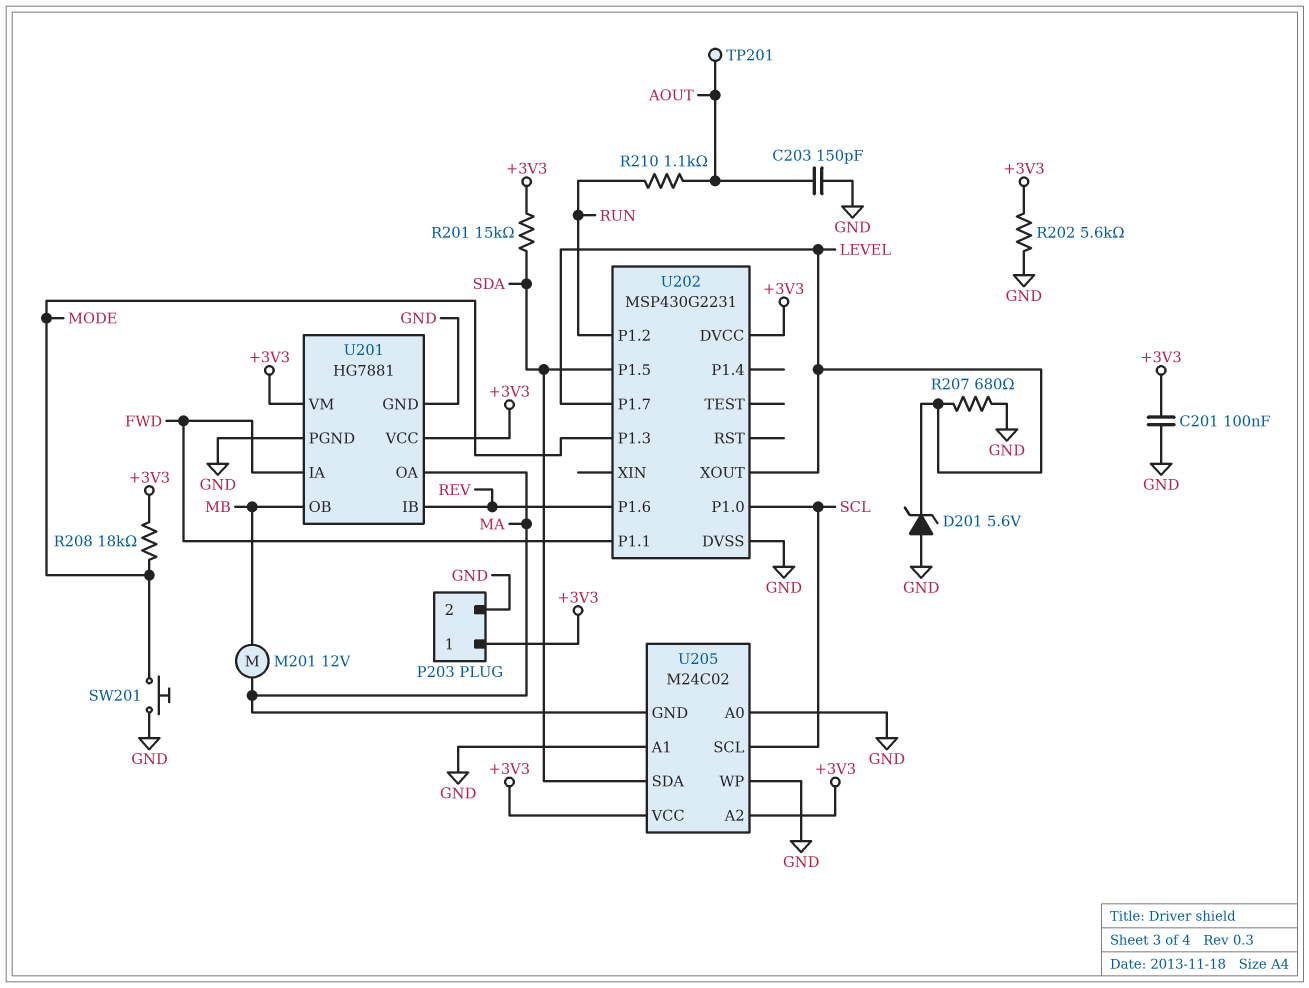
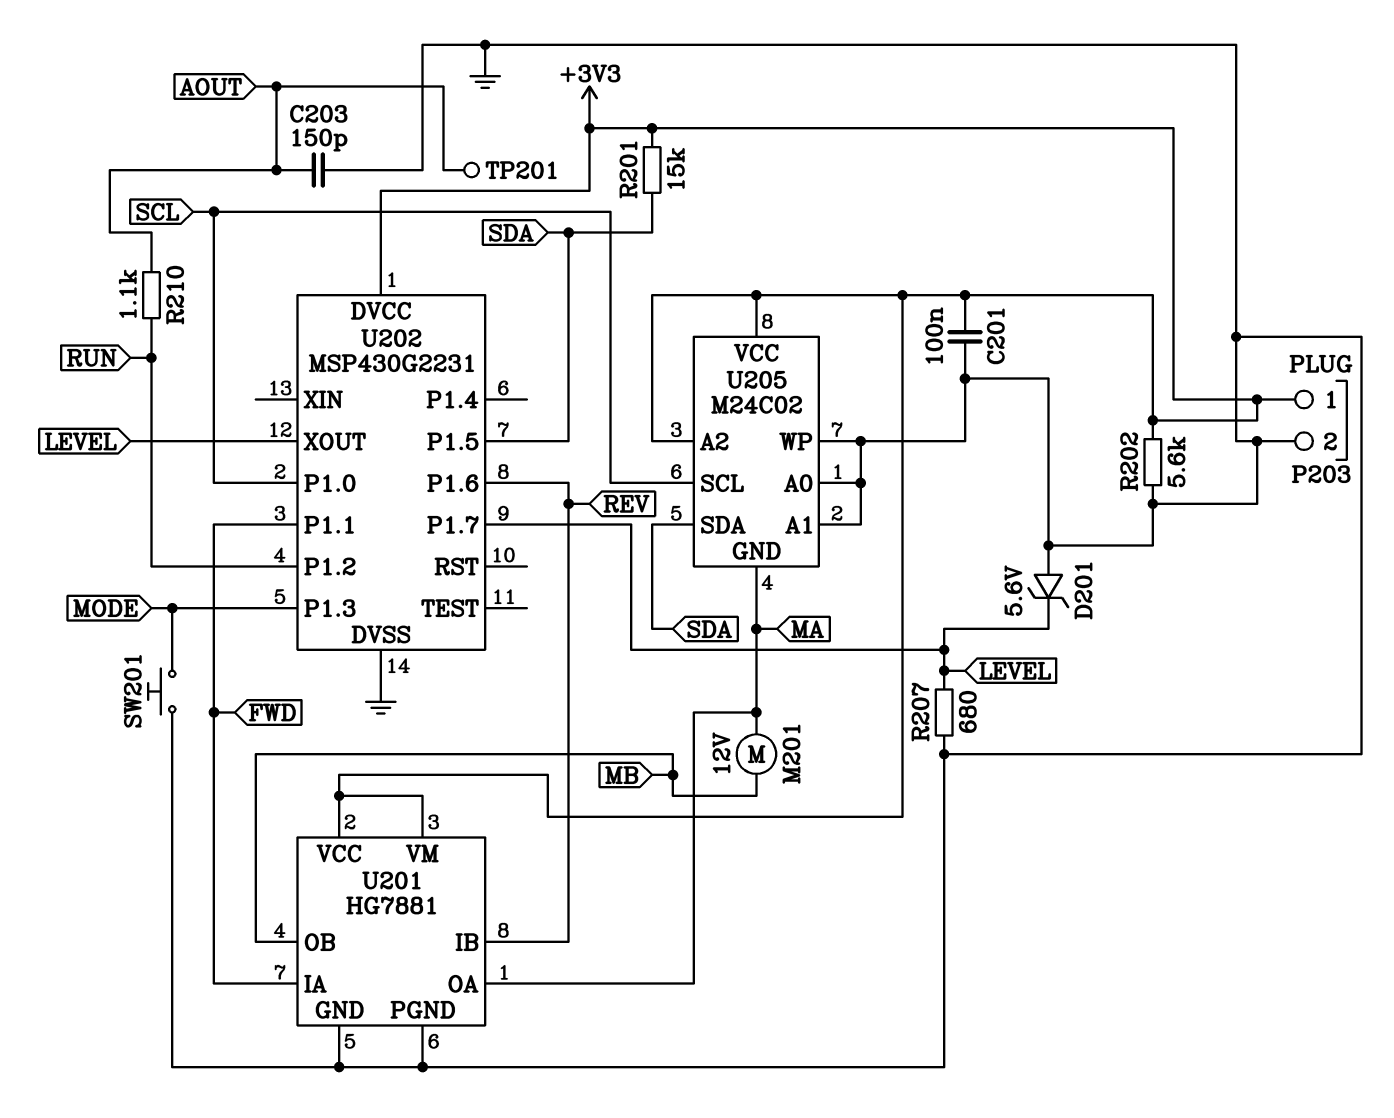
R208: 18k (+3V3, MODE) -> none

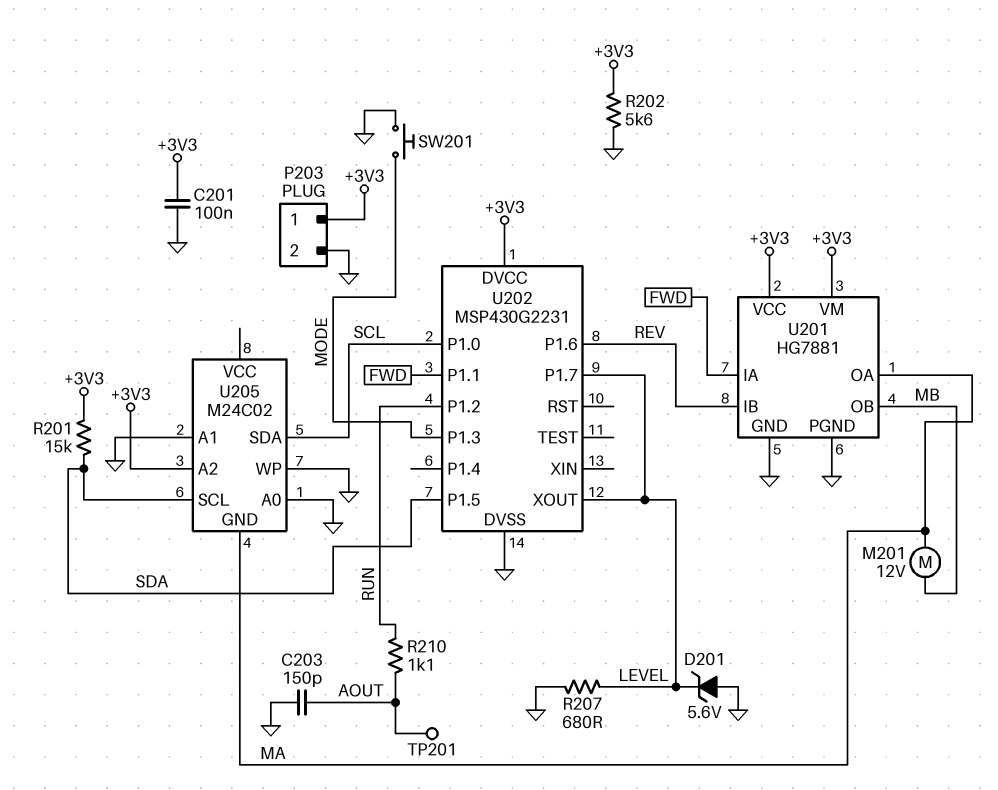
U205 pin SCL: SCL -> SDA
U205 pin SDA: SDA -> SCL
U205 pin VCC: +3V3 -> none

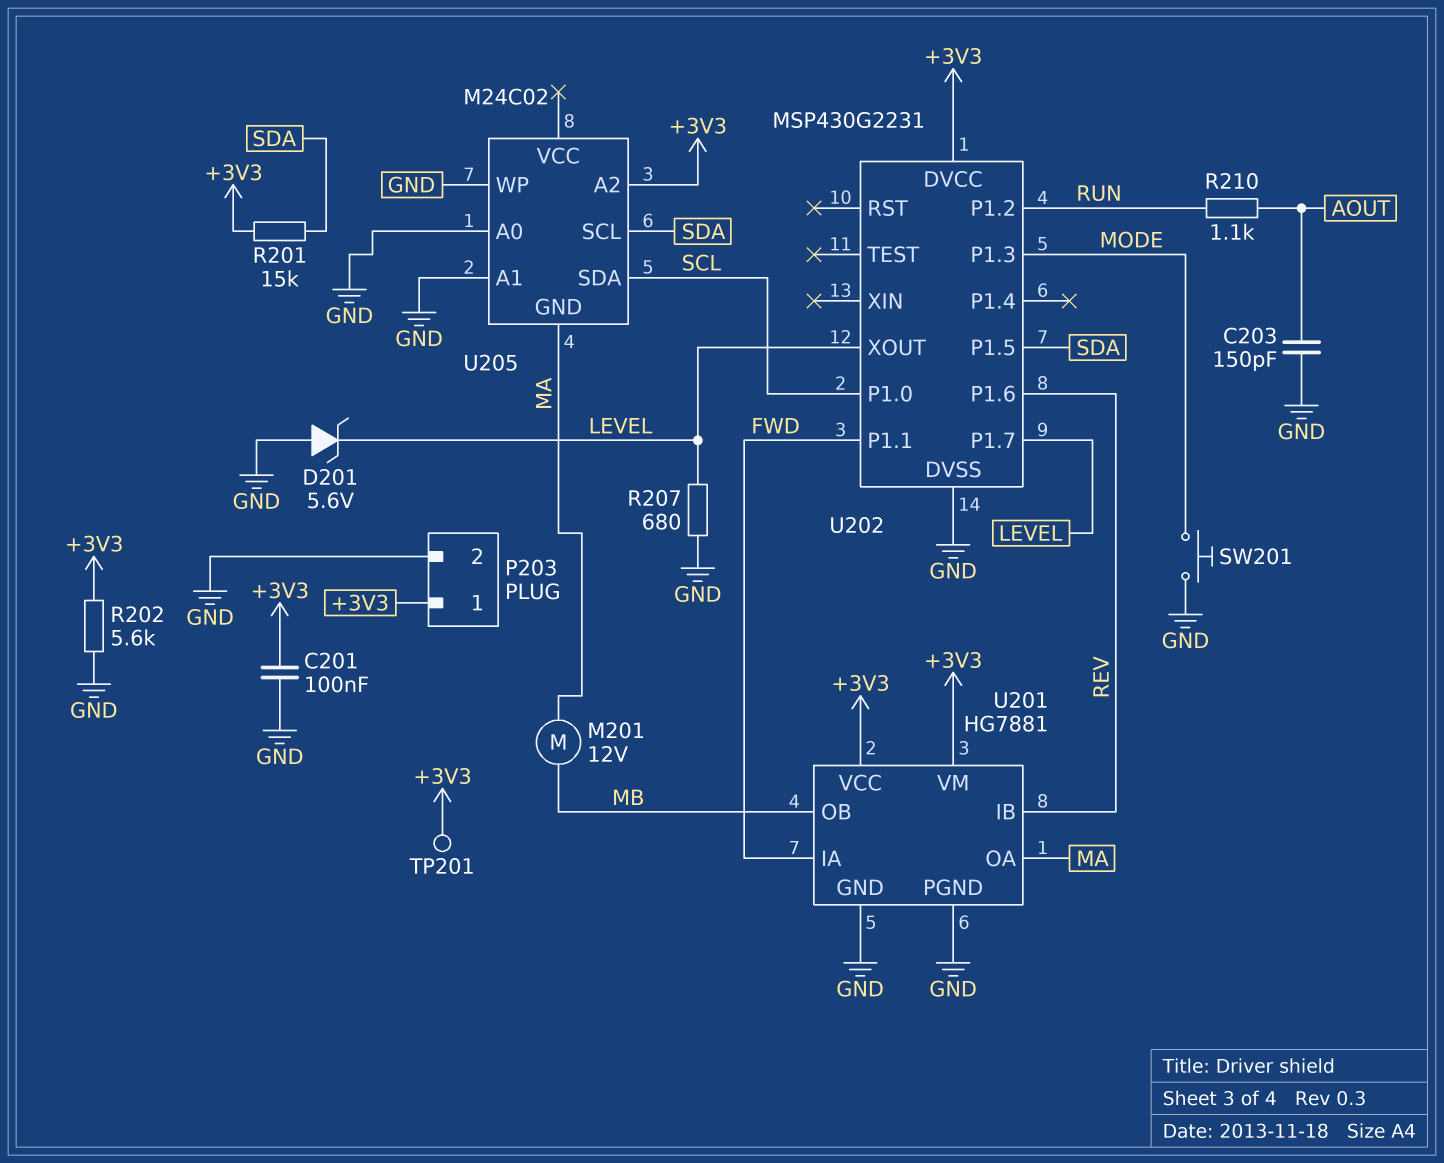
TP201: test point (AOUT) -> test point (+3V3)

